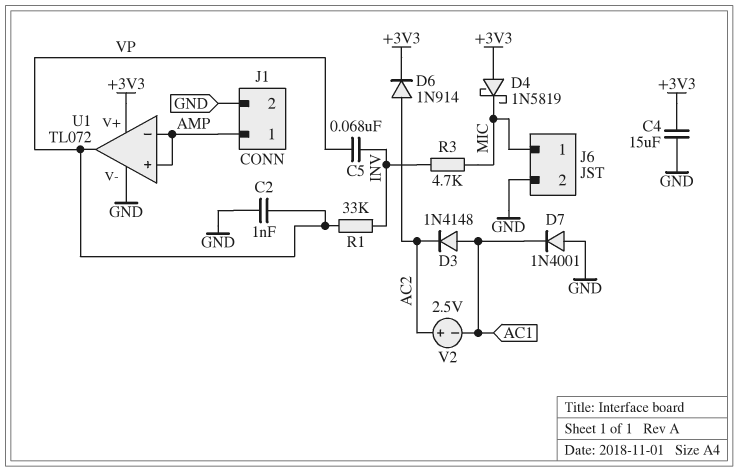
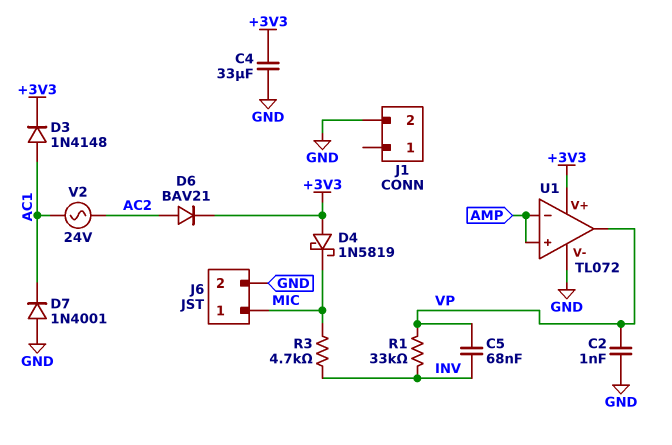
C4: 15uF (+3V3, GND) -> 33uF (+3V3, GND)
D3: diode 1N4148 (A AC1, K AC2) -> diode 1N4148 (A AC1, K +3V3)
D6: diode 1N914 (A AC2, K +3V3) -> diode BAV21 (A AC2, K +3V3)
J1 pin 1: AMP -> none
V2: 2.5V (plus AC2, minus AC1) -> AC 24V (AC1, AC2)

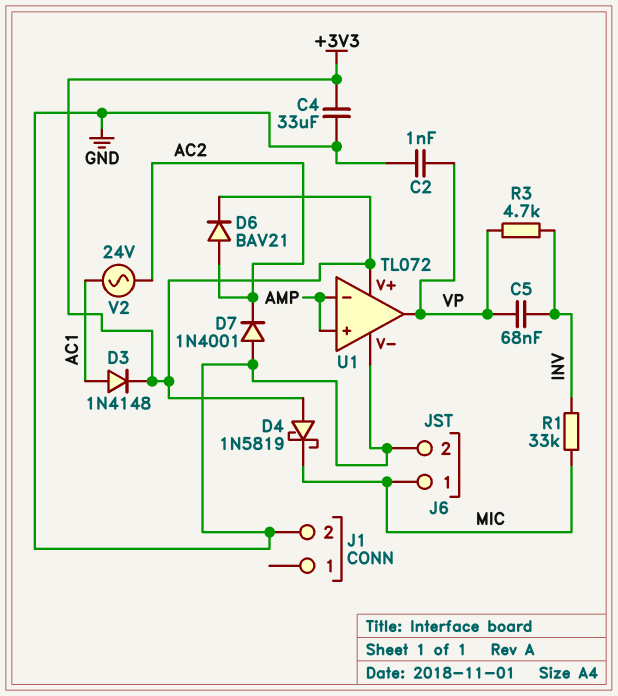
D7: diode 1N4001 (A GND, K AC1) -> diode 1N4001 (A GND, K AC2)
R1: 33k (INV, VP) -> 33k (INV, MIC)
R3: 4.7k (INV, MIC) -> 4.7k (INV, VP)

